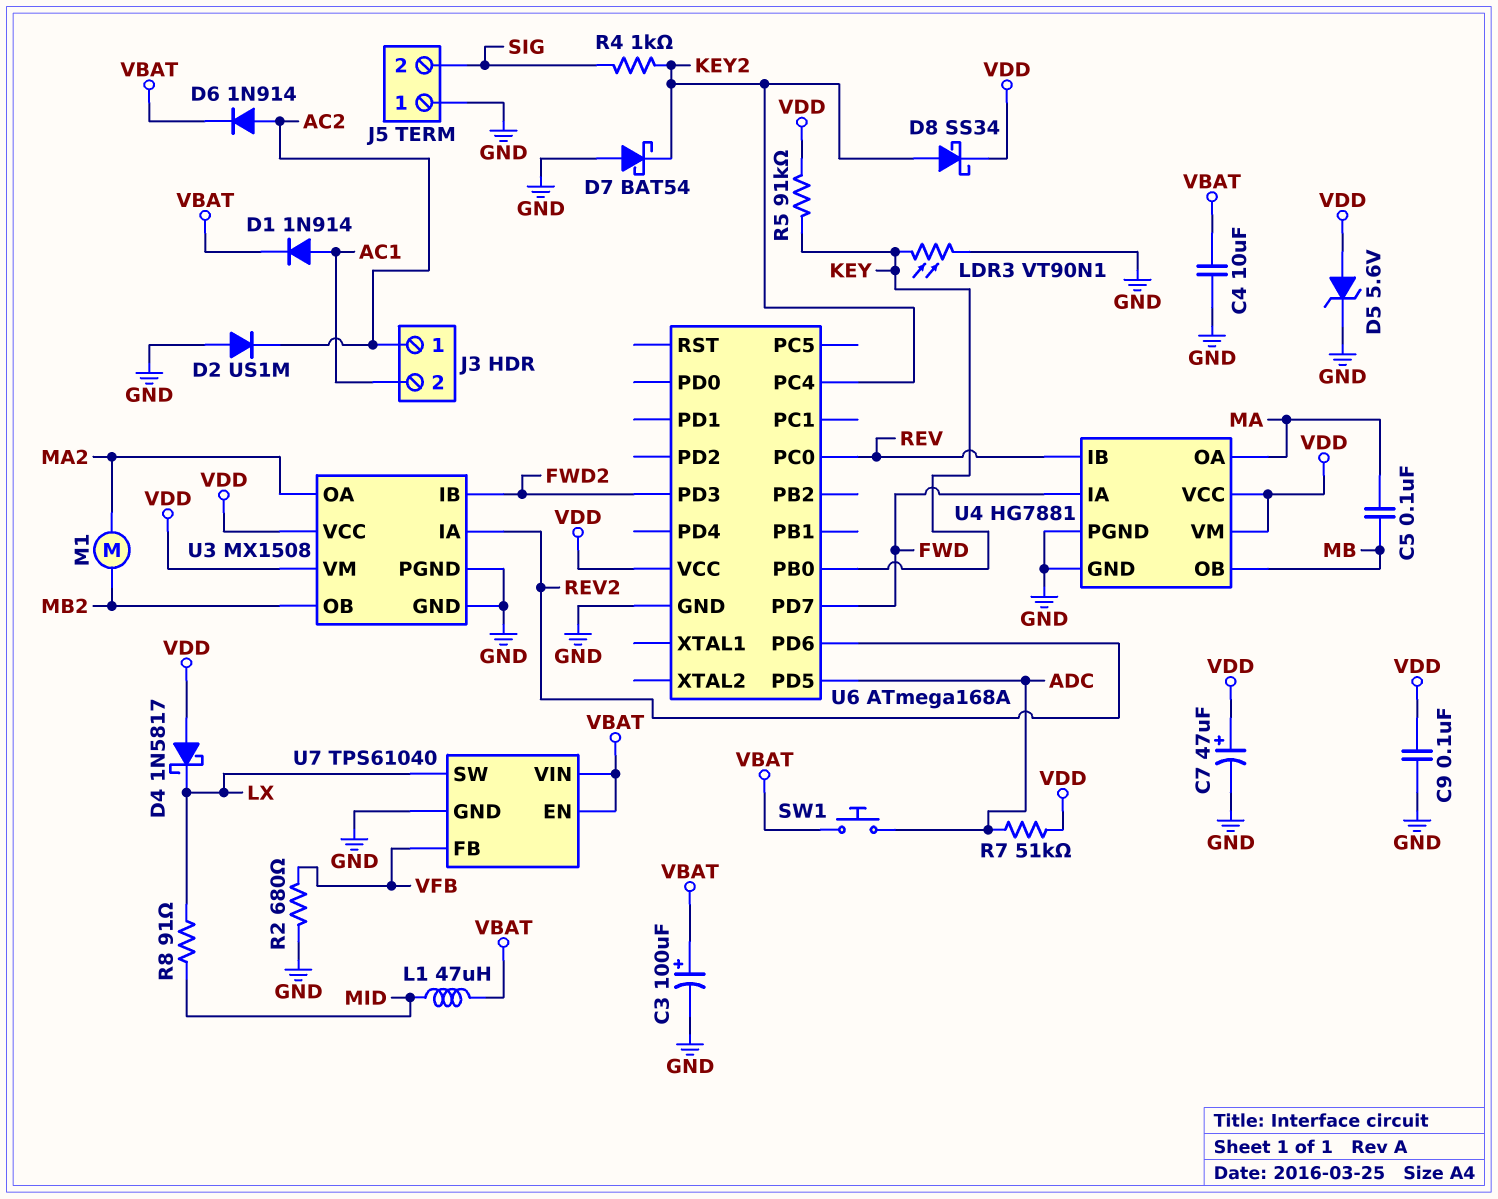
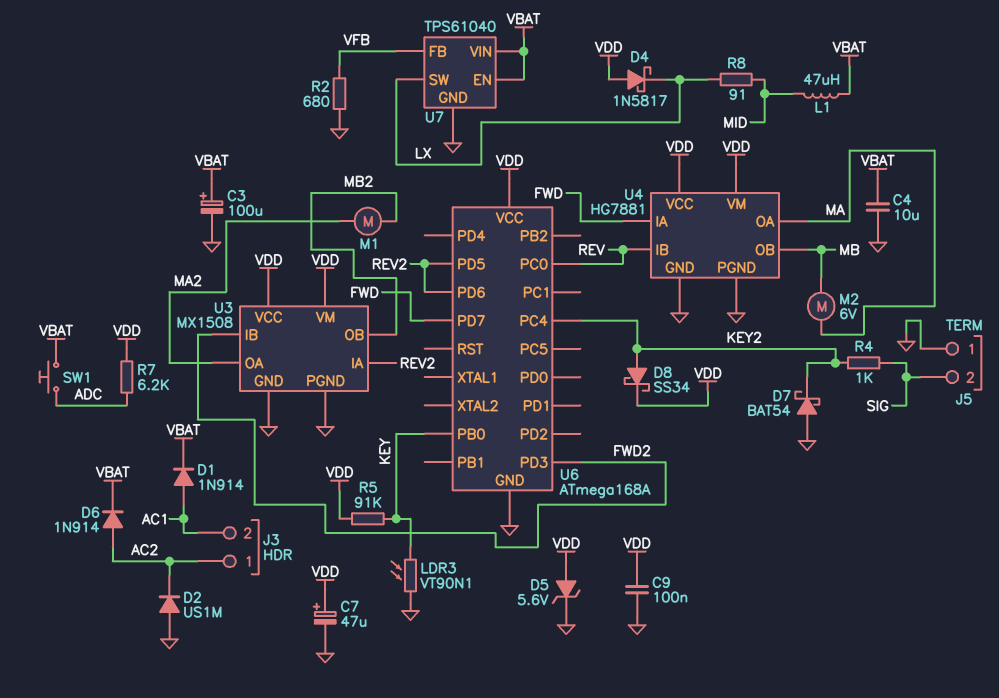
C5: 100nF (MA, MB) -> none
M2: none -> motor 6V (MA, MB)
R7: 51k (ADC, VDD) -> 6.2k (ADC, VDD)
U6 pin PD5: ADC -> REV2

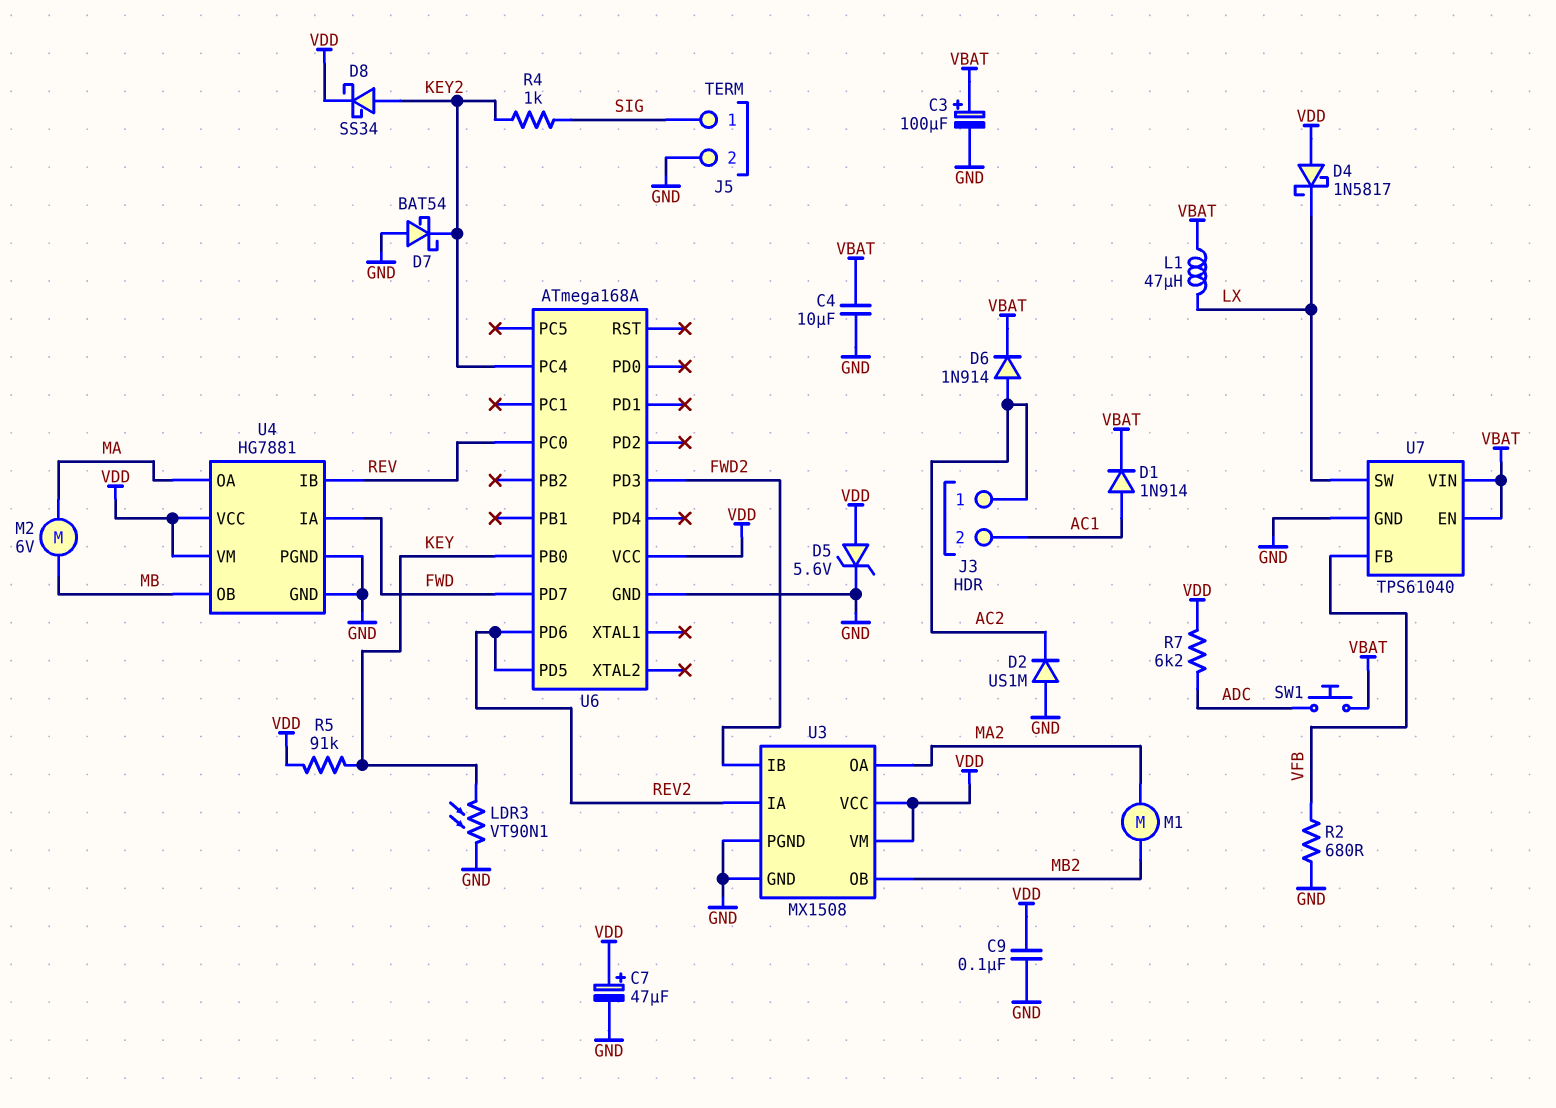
J5 pin 1: GND -> SIG
J5 pin 2: SIG -> GND
L1: 47uH (MID, VBAT) -> 47uH (LX, VBAT)
R8: 91 (LX, MID) -> none

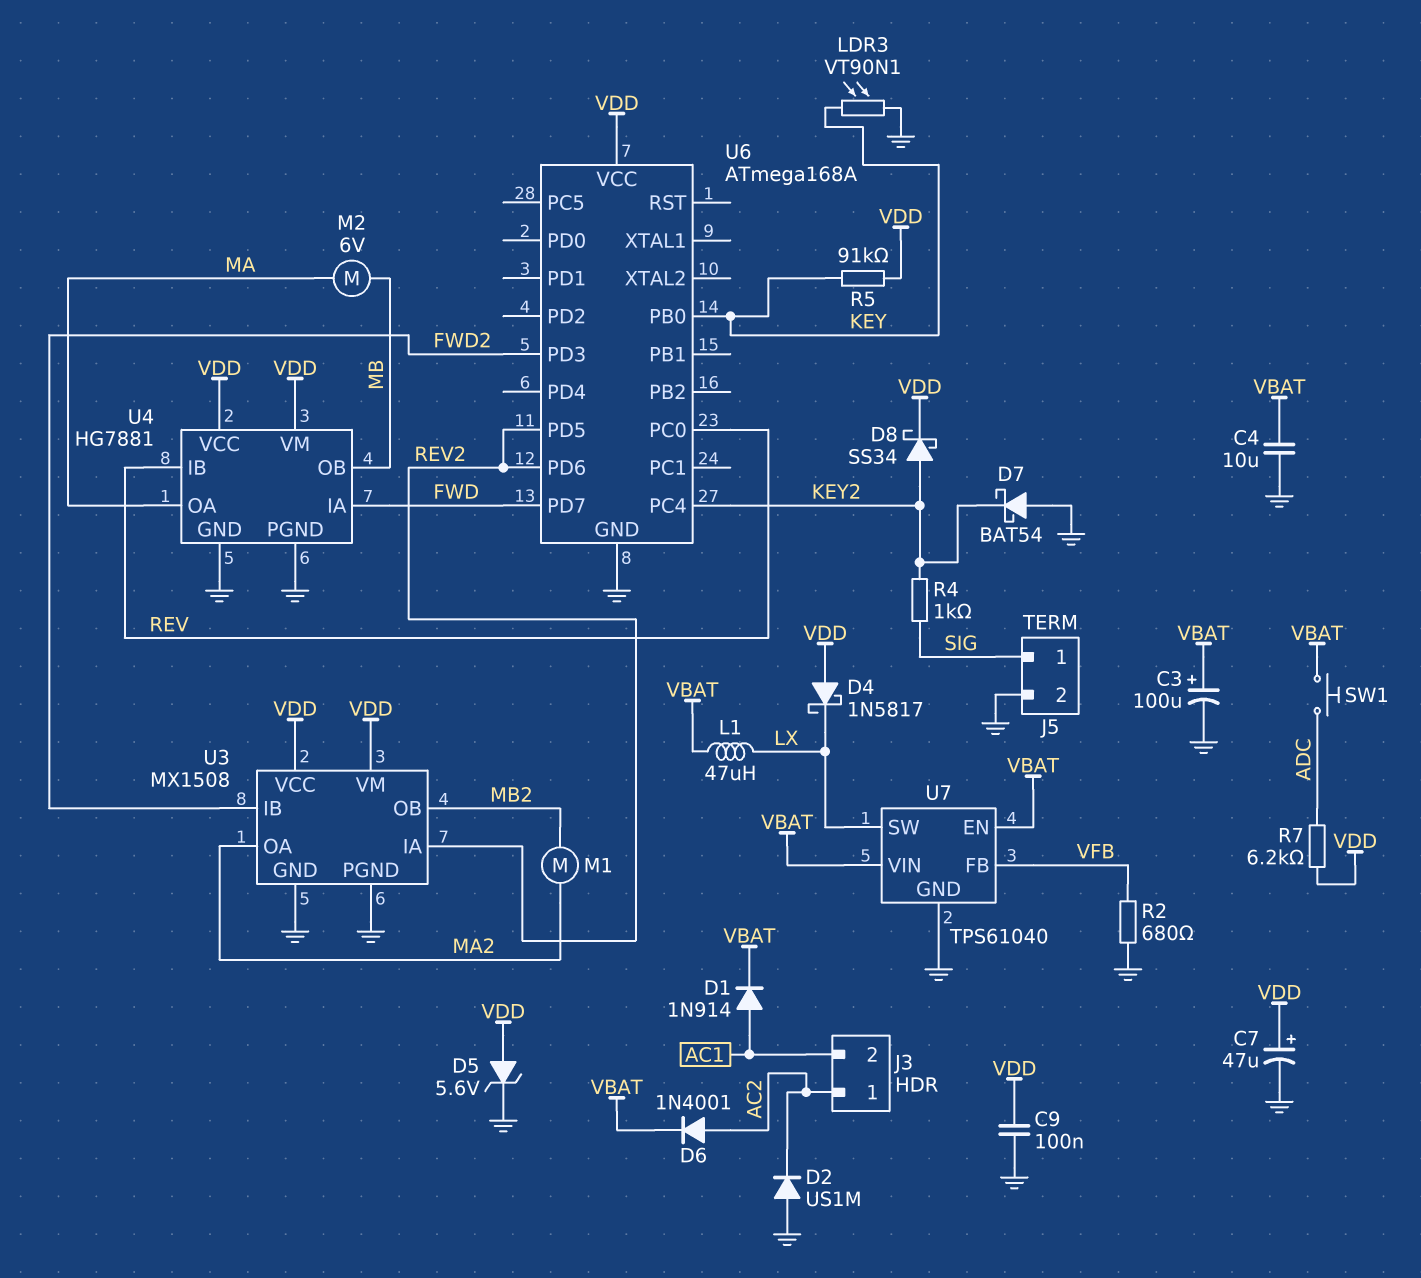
D6: diode 1N914 (A AC2, K VBAT) -> diode 1N4001 (A AC2, K VBAT)

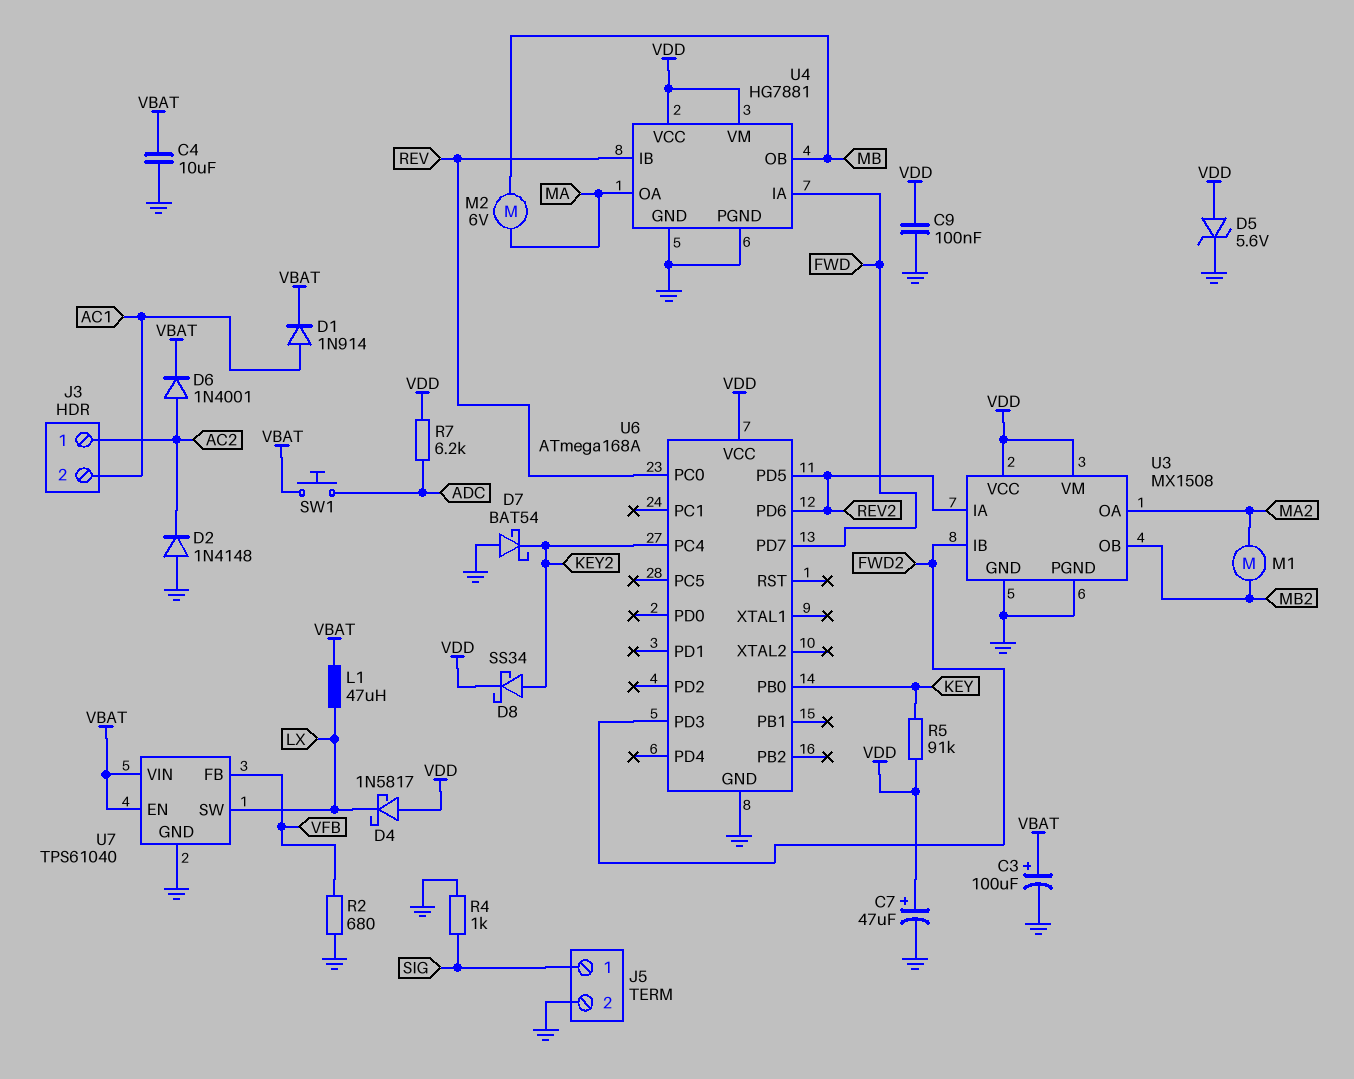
D2: diode US1M (A GND, K AC2) -> diode 1N4148 (A GND, K AC2)
LDR3: VT90N1 (GND, KEY) -> none
R4: 1k (KEY2, SIG) -> 1k (GND, SIG)

